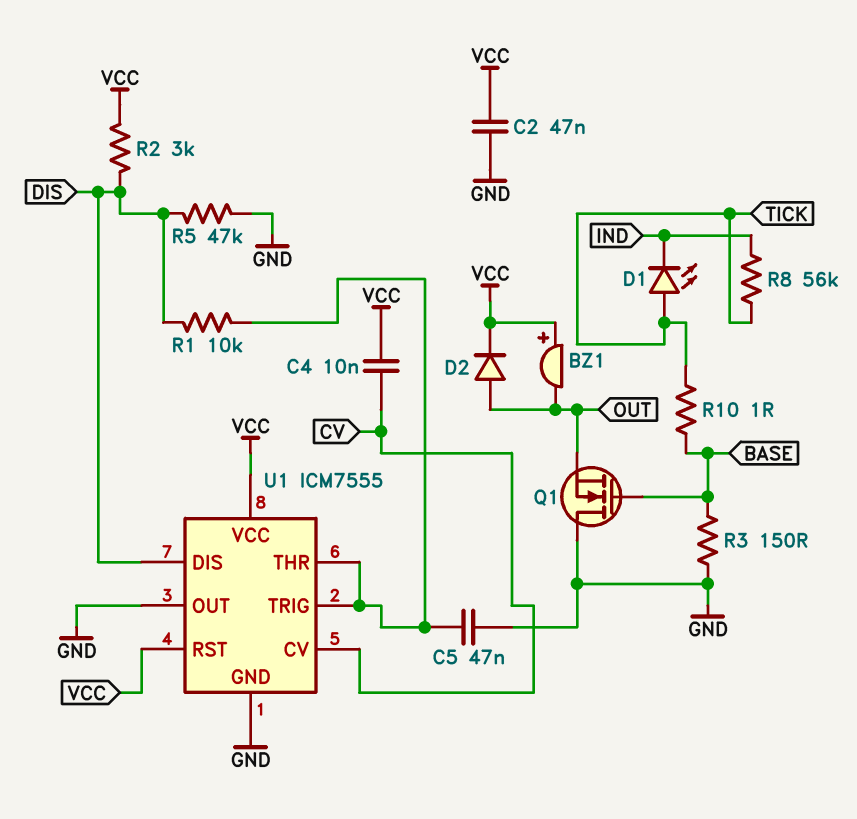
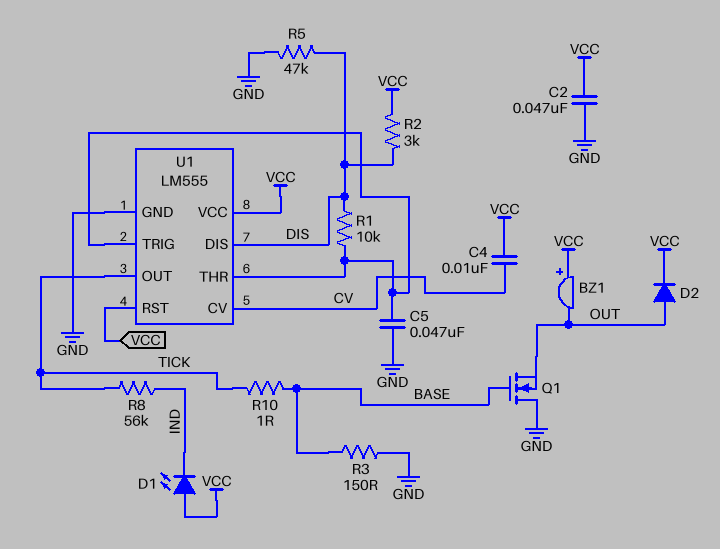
D1: LED (A TICK, K IND) -> LED (A VCC, K IND)
U1: ICM7555 -> LM555
U1 pin OUT: GND -> TICK

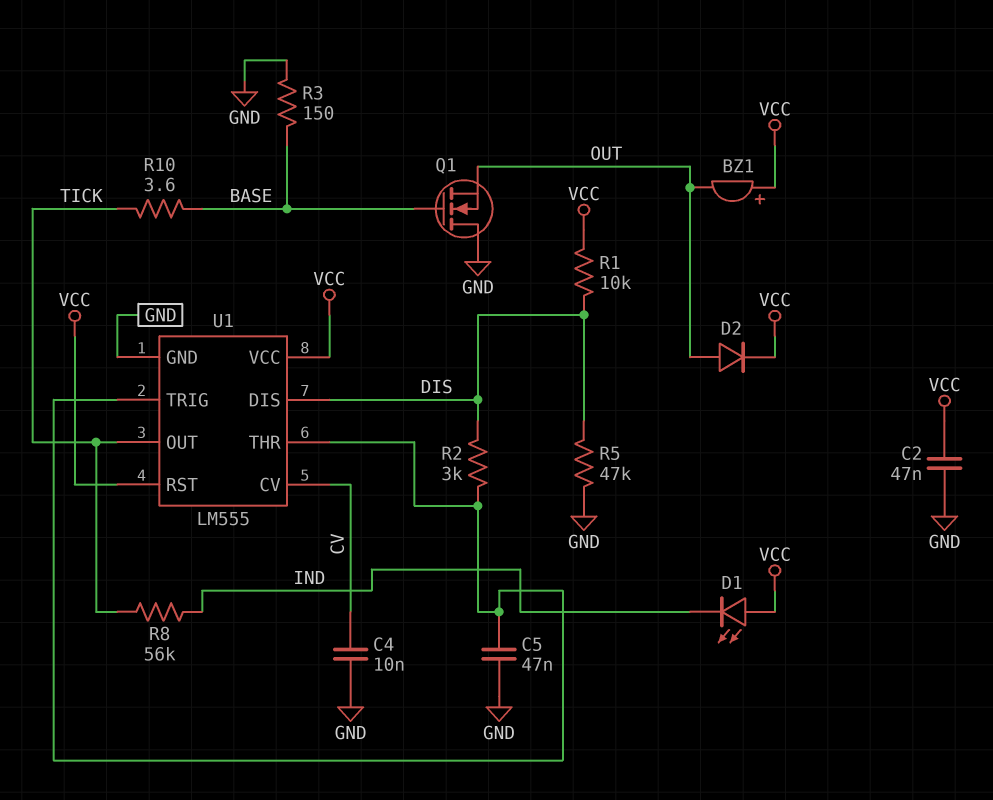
C4: 10nF (CV, VCC) -> 10nF (CV, GND)
R1: 10k (DIS, U1/THR) -> 10k (DIS, VCC)
R2: 3k (DIS, VCC) -> 3k (DIS, U1/THR)
R10: 1 (BASE, TICK) -> 3.6 (BASE, TICK)

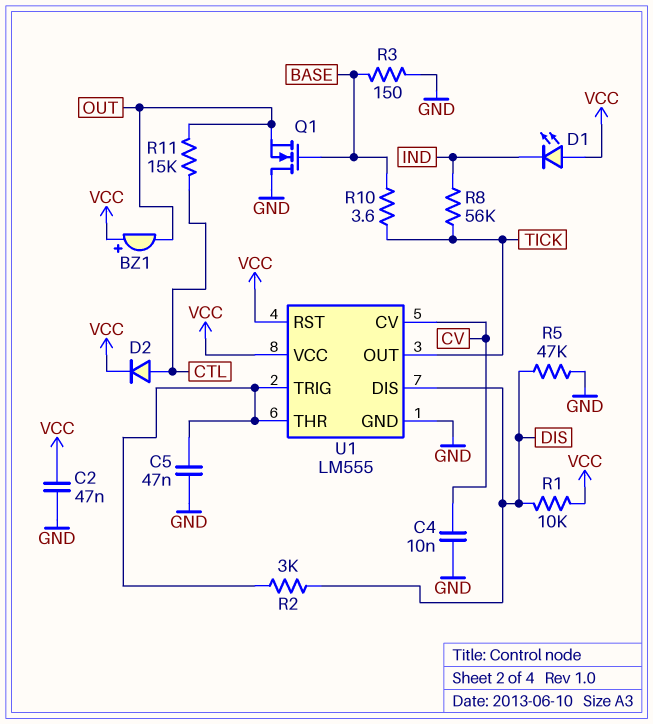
D2: diode (A OUT, K VCC) -> diode (A CTL, K VCC)
R11: none -> 15k (CTL, OUT)

